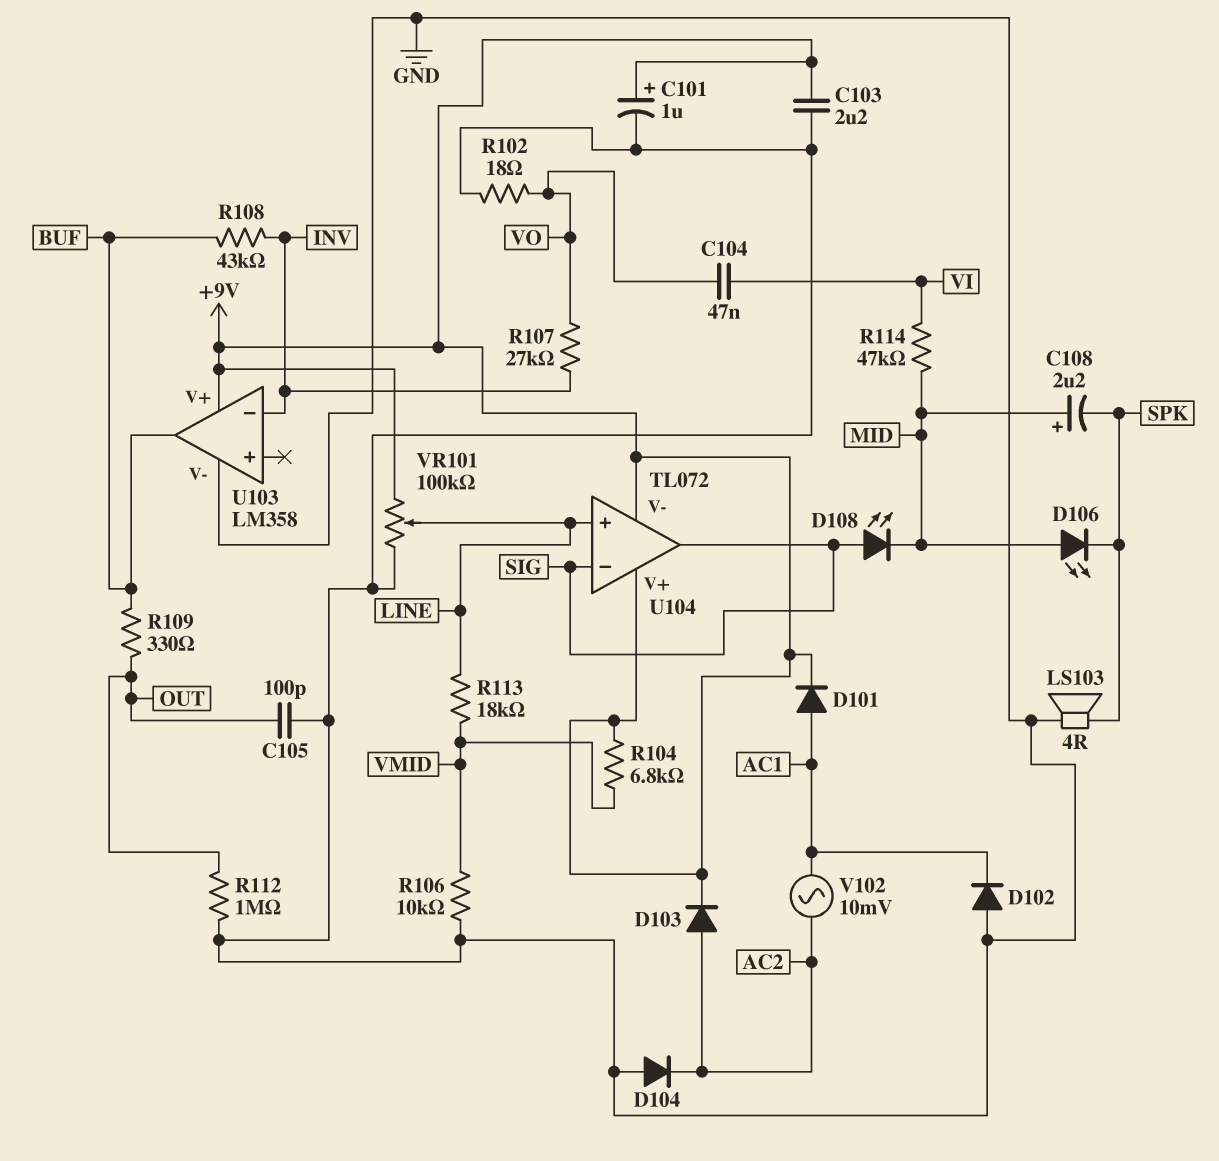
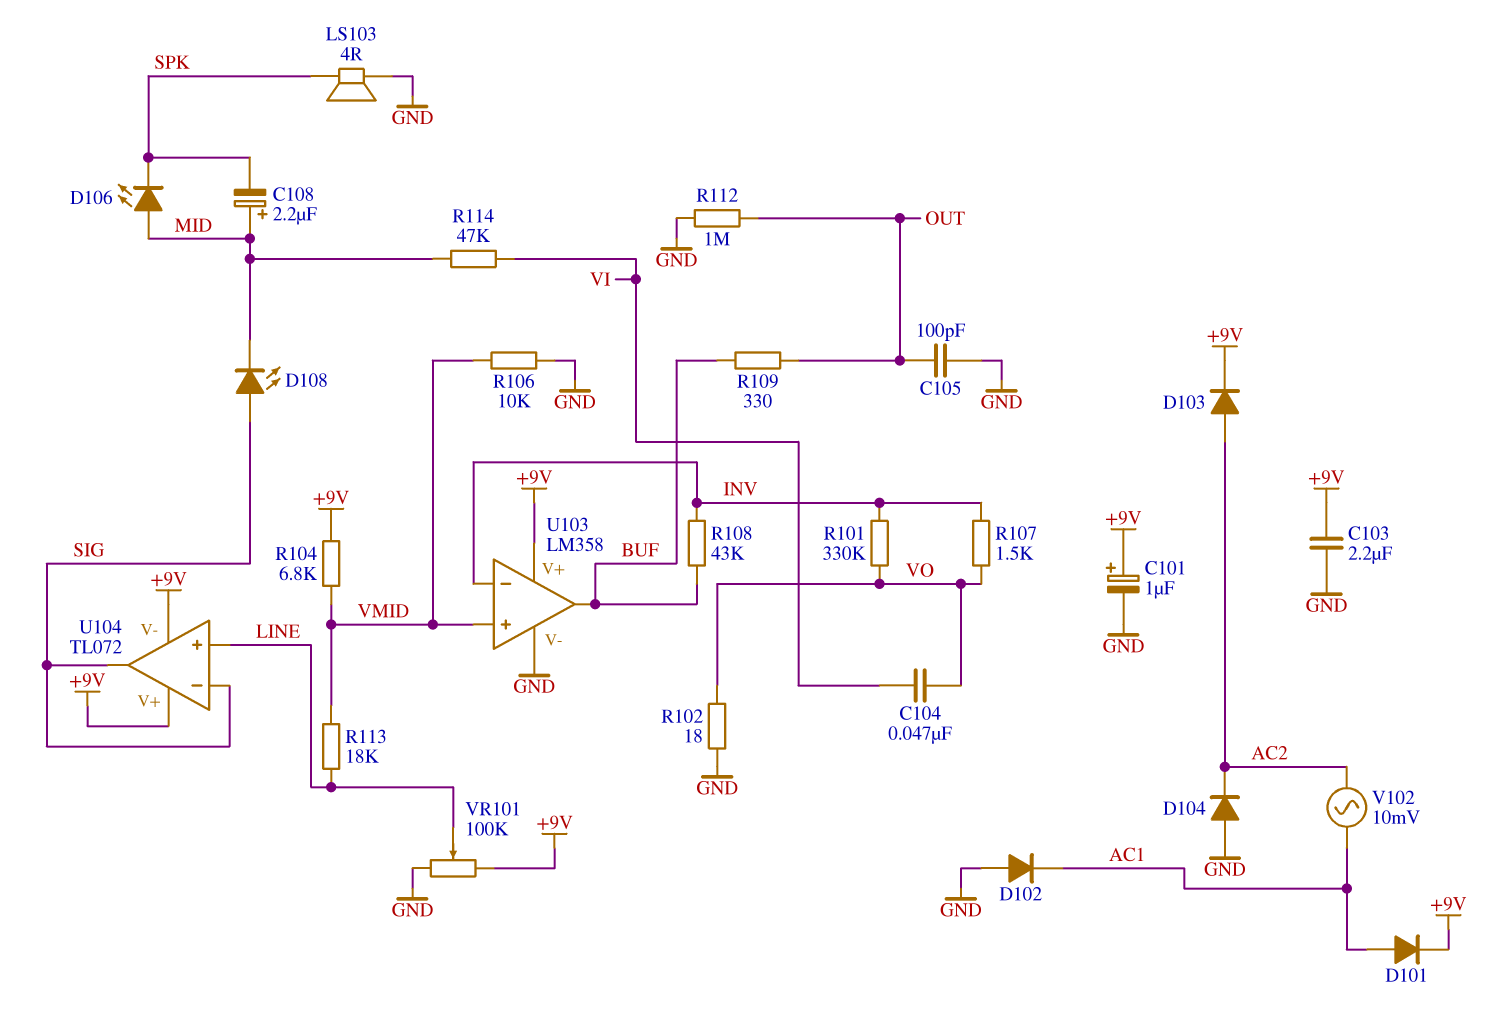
R101: none -> 330k (INV, VO)
R107: 27k (INV, VO) -> 1.5k (INV, VO)
U103 pin in+: none -> VMID

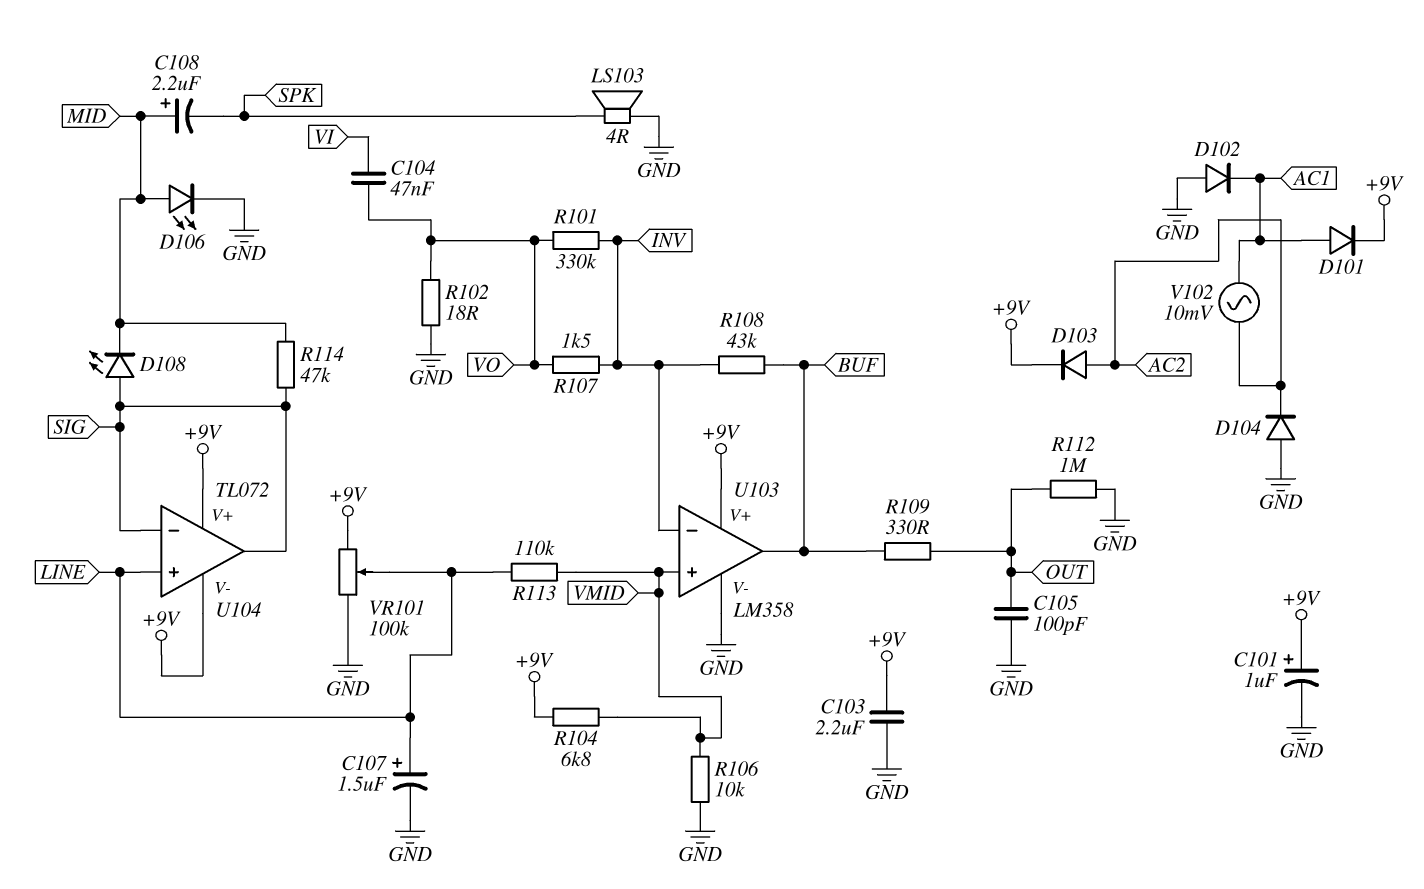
C107: none -> 1.5uF (plus LINE, minus GND)
D106: LED (A MID, K SPK) -> LED (A MID, K GND)
R113: 18k (LINE, VMID) -> 110k (LINE, VMID)
R114: 47k (MID, VI) -> 47k (MID, SIG)

